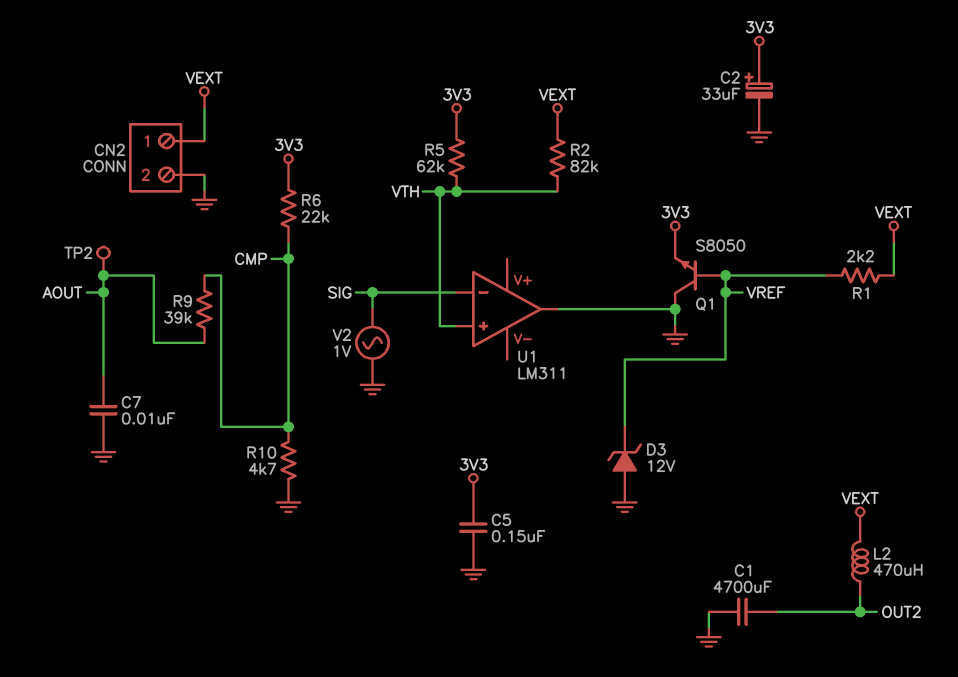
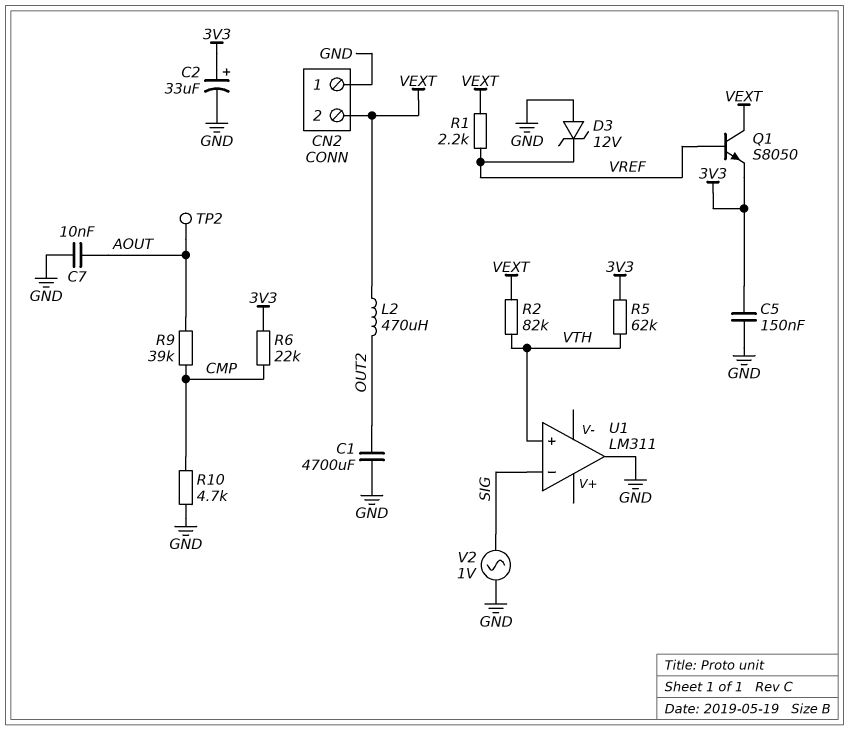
CN2 pin 1: VEXT -> GND
CN2 pin 2: GND -> VEXT
Q1: NPN S8050 (B VREF, C GND, E 3V3) -> NPN S8050 (B VREF, C VEXT, E 3V3)

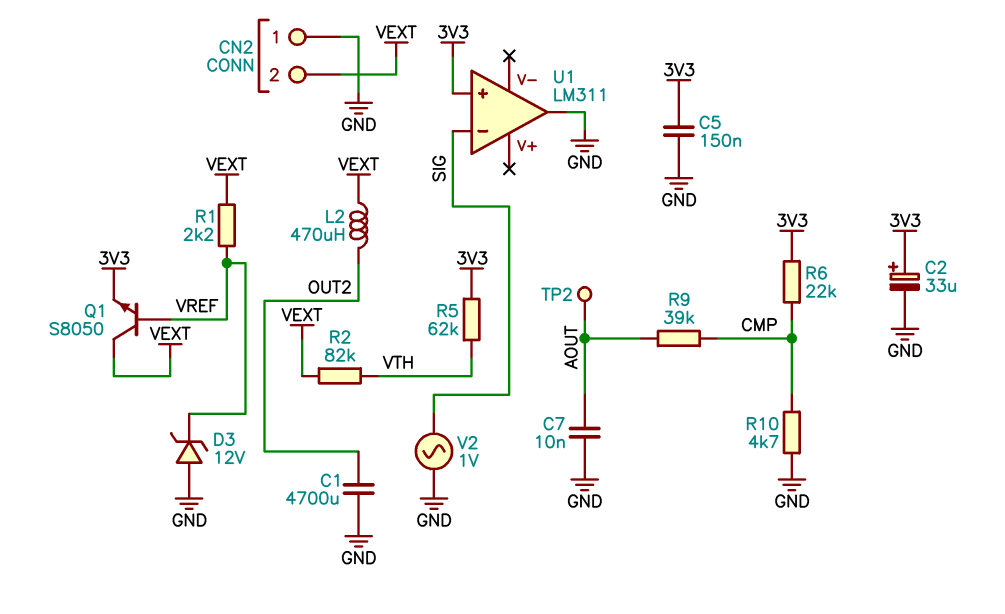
U1 pin in+: VTH -> 3V3

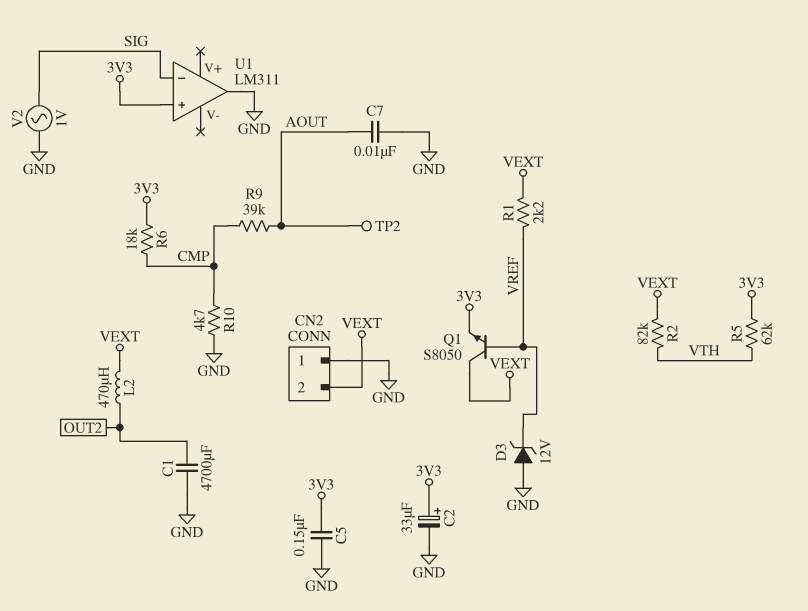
R6: 22k (3V3, CMP) -> 18k (3V3, CMP)

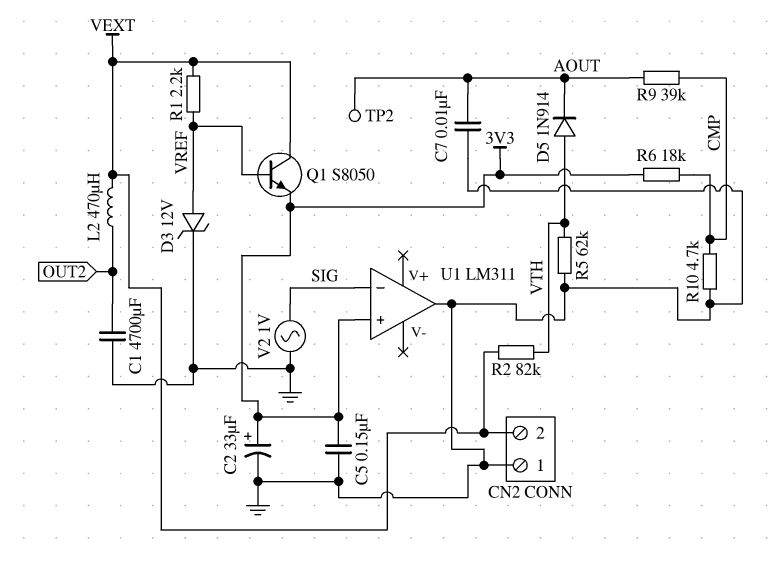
D3: zener 12V (A GND, K VREF) -> zener 12V (A VREF, K GND)
D5: none -> diode 1N914 (A VTH, K AOUT)
R5: 62k (3V3, VTH) -> 62k (GND, VTH)

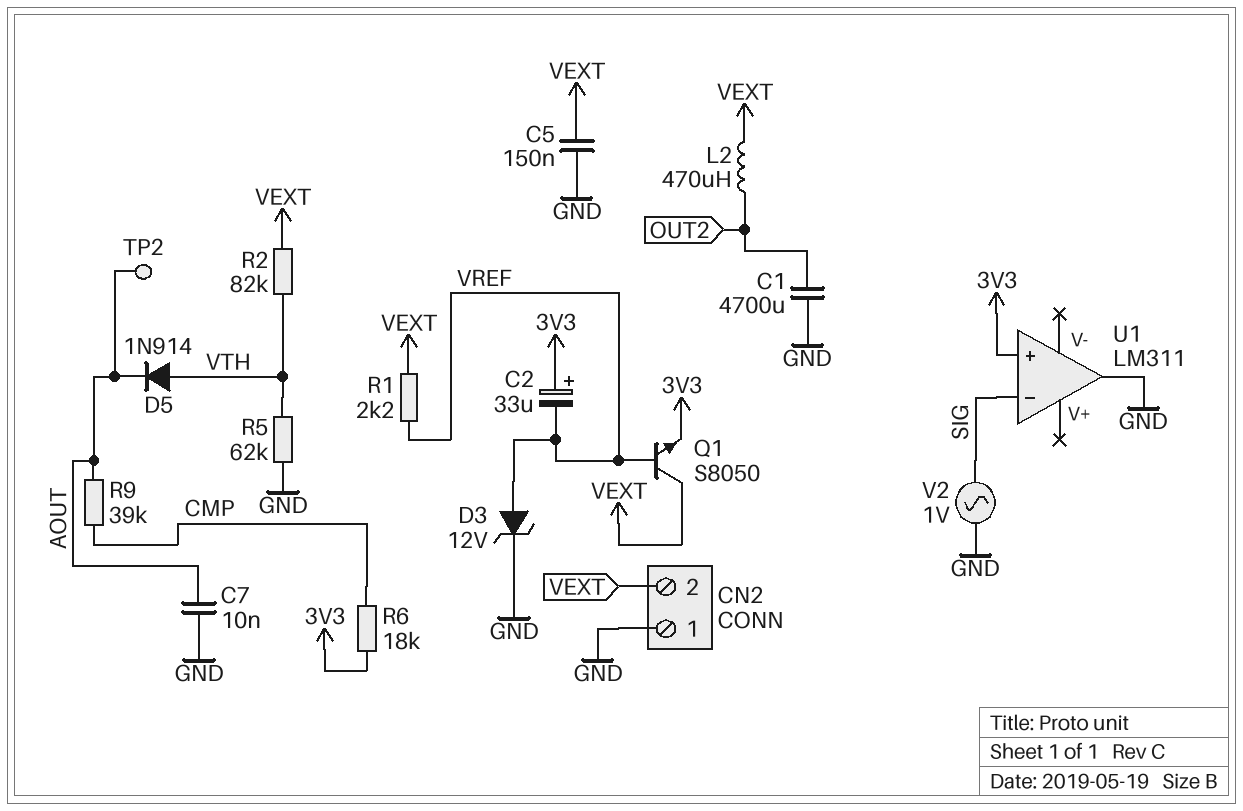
C2: 33uF (plus 3V3, minus GND) -> 33uF (plus 3V3, minus VREF)
C5: 150nF (3V3, GND) -> 150nF (GND, VEXT)
R10: 4.7k (CMP, GND) -> none

